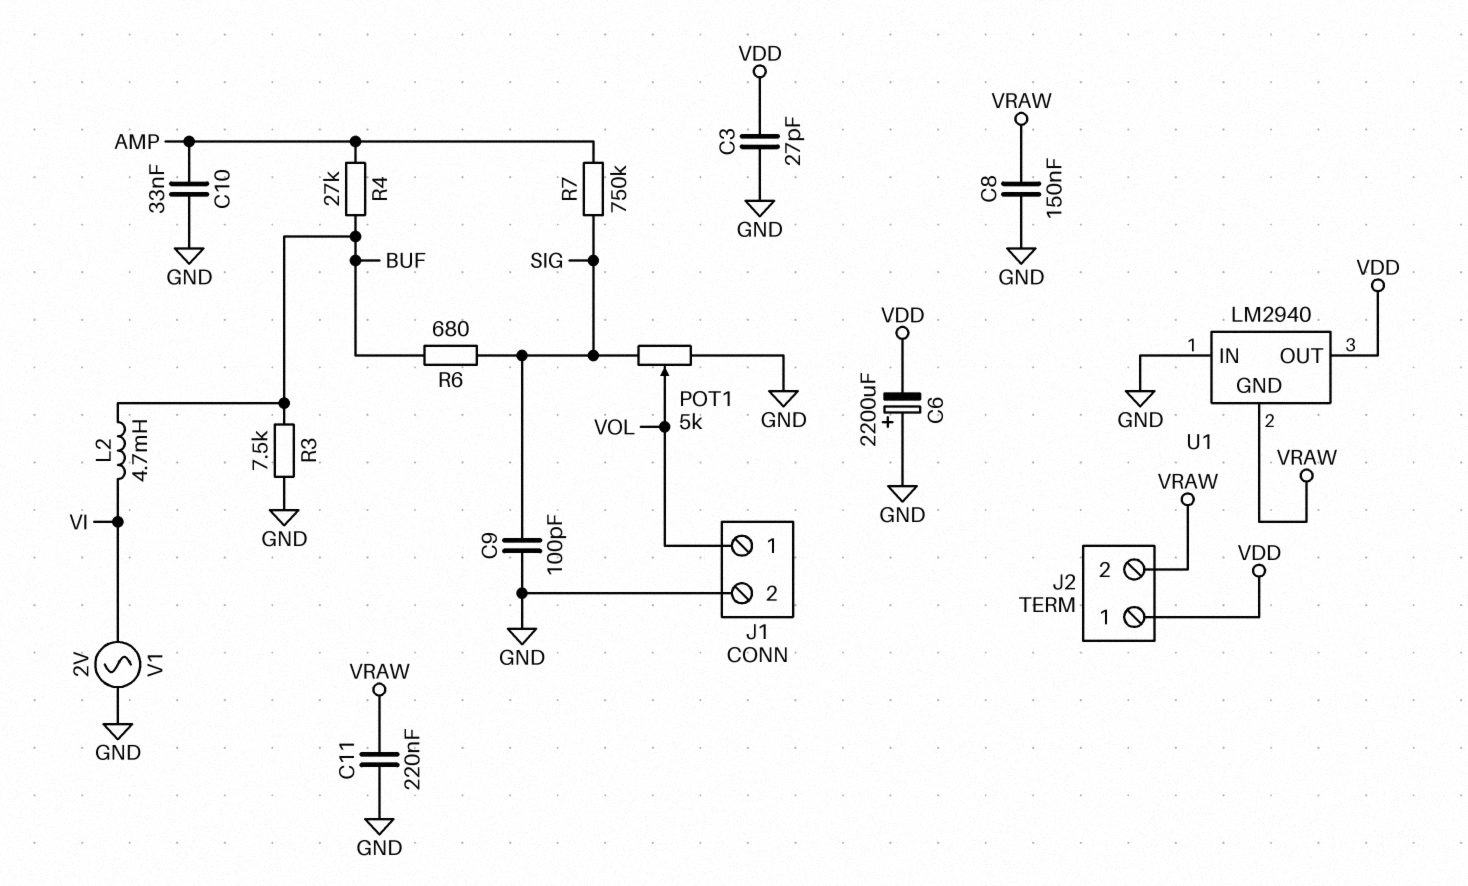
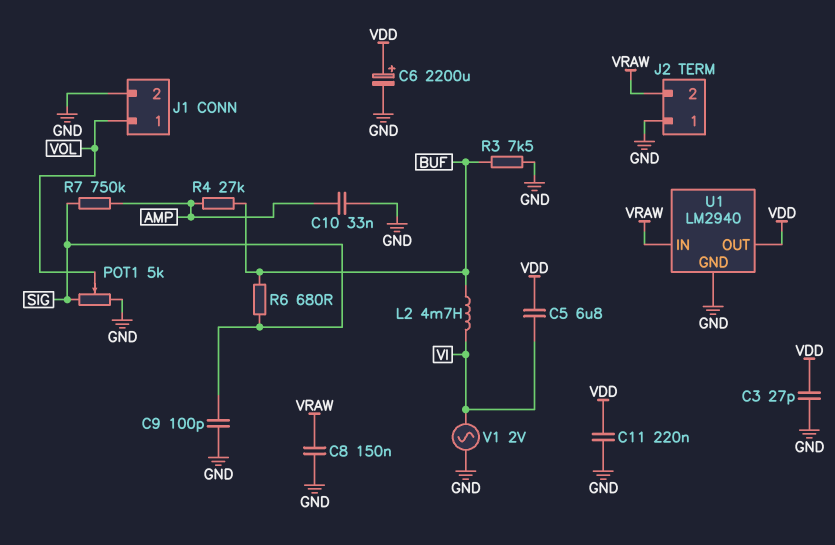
C5: none -> 6.8uF (VDD, VI)
C6: 2200uF (plus GND, minus VDD) -> 2200uF (plus VDD, minus GND)
C11: 220nF (GND, VRAW) -> 220nF (GND, VDD)
J2 pin 1: VDD -> GND
U1 pin GND: VRAW -> GND
U1 pin IN: GND -> VRAW

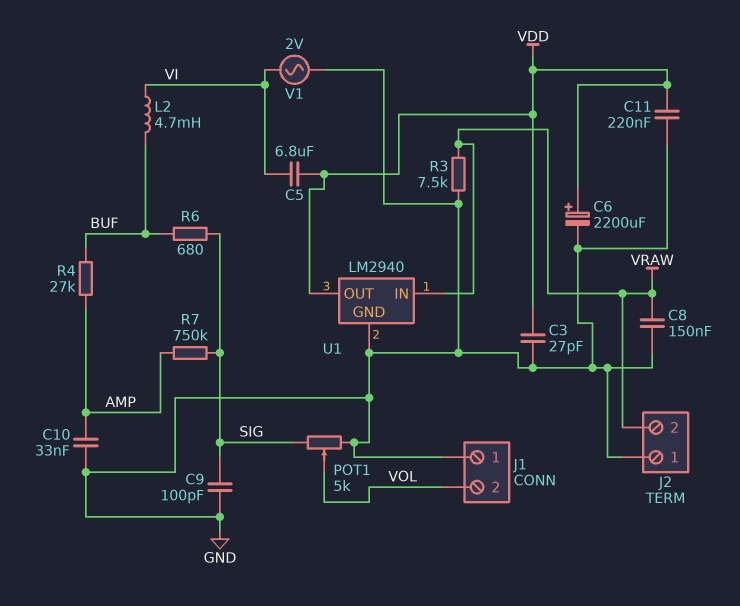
J1 pin 1: VOL -> GND
J1 pin 2: GND -> VOL
R3: 7.5k (BUF, GND) -> 7.5k (GND, VRAW)

